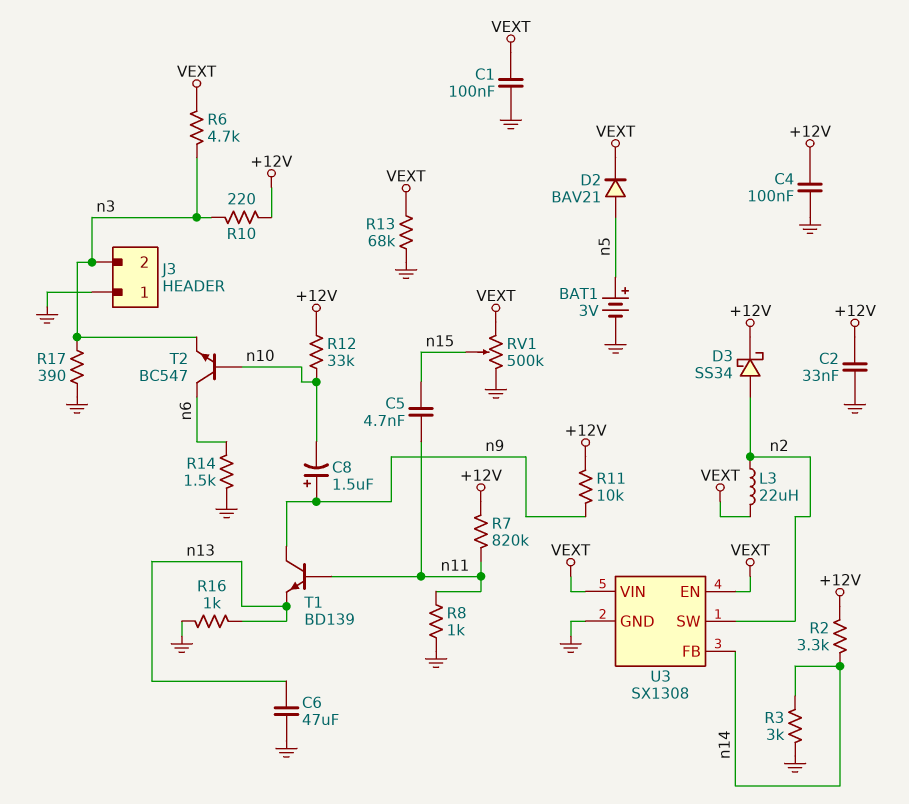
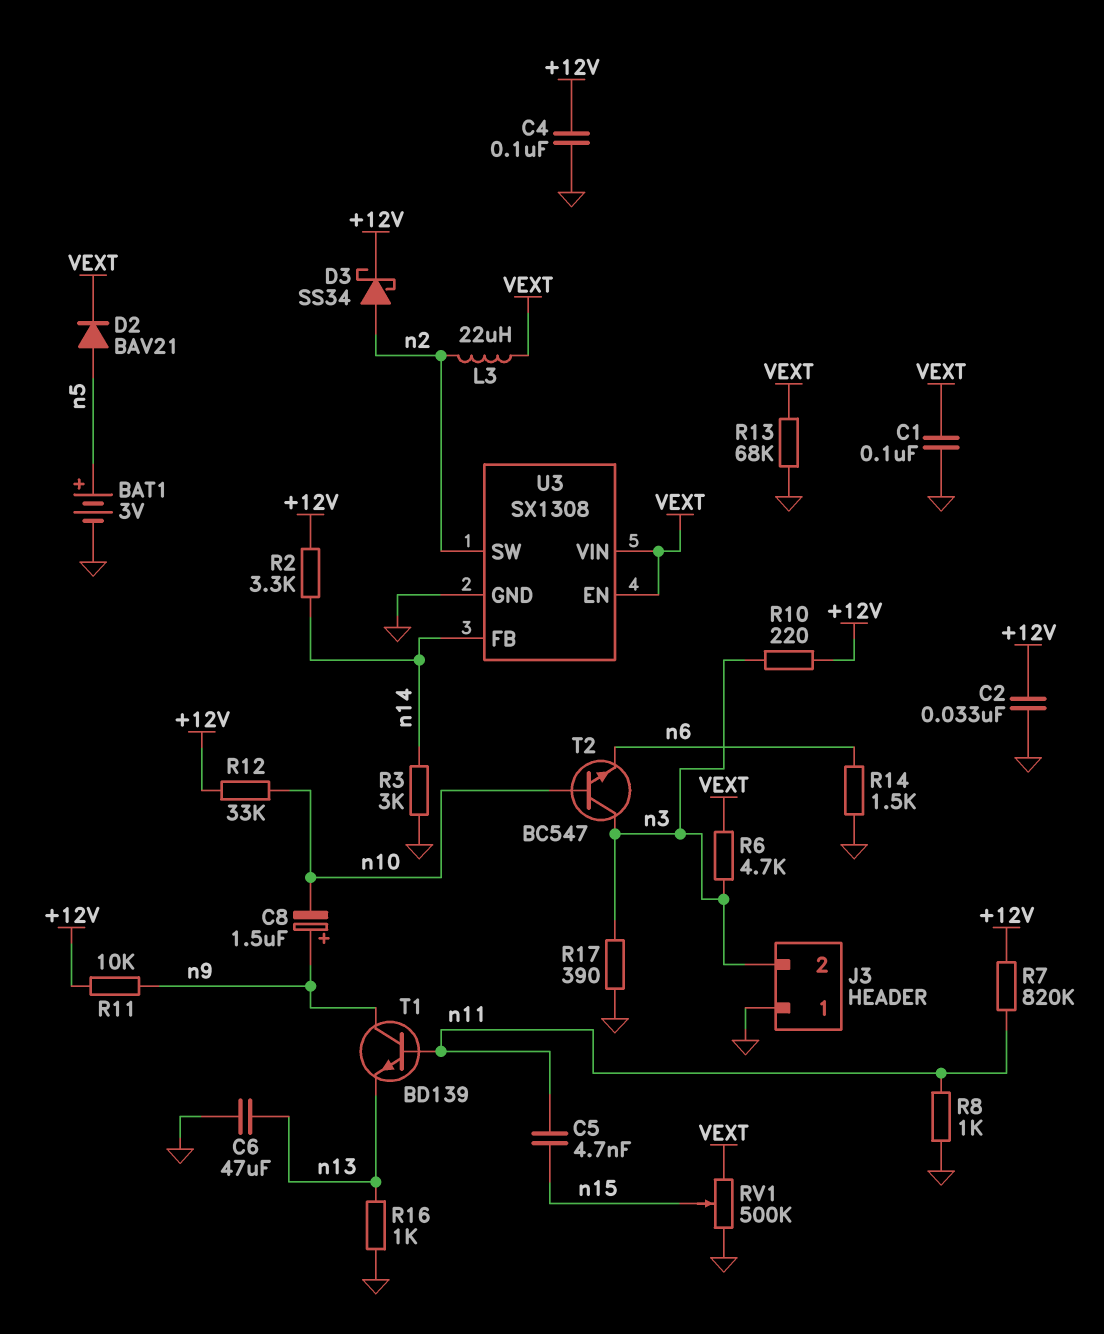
T2: NPN BC547 (B n10, C n6, E n3) -> NPN BC547 (B n10, C n3, E n6)

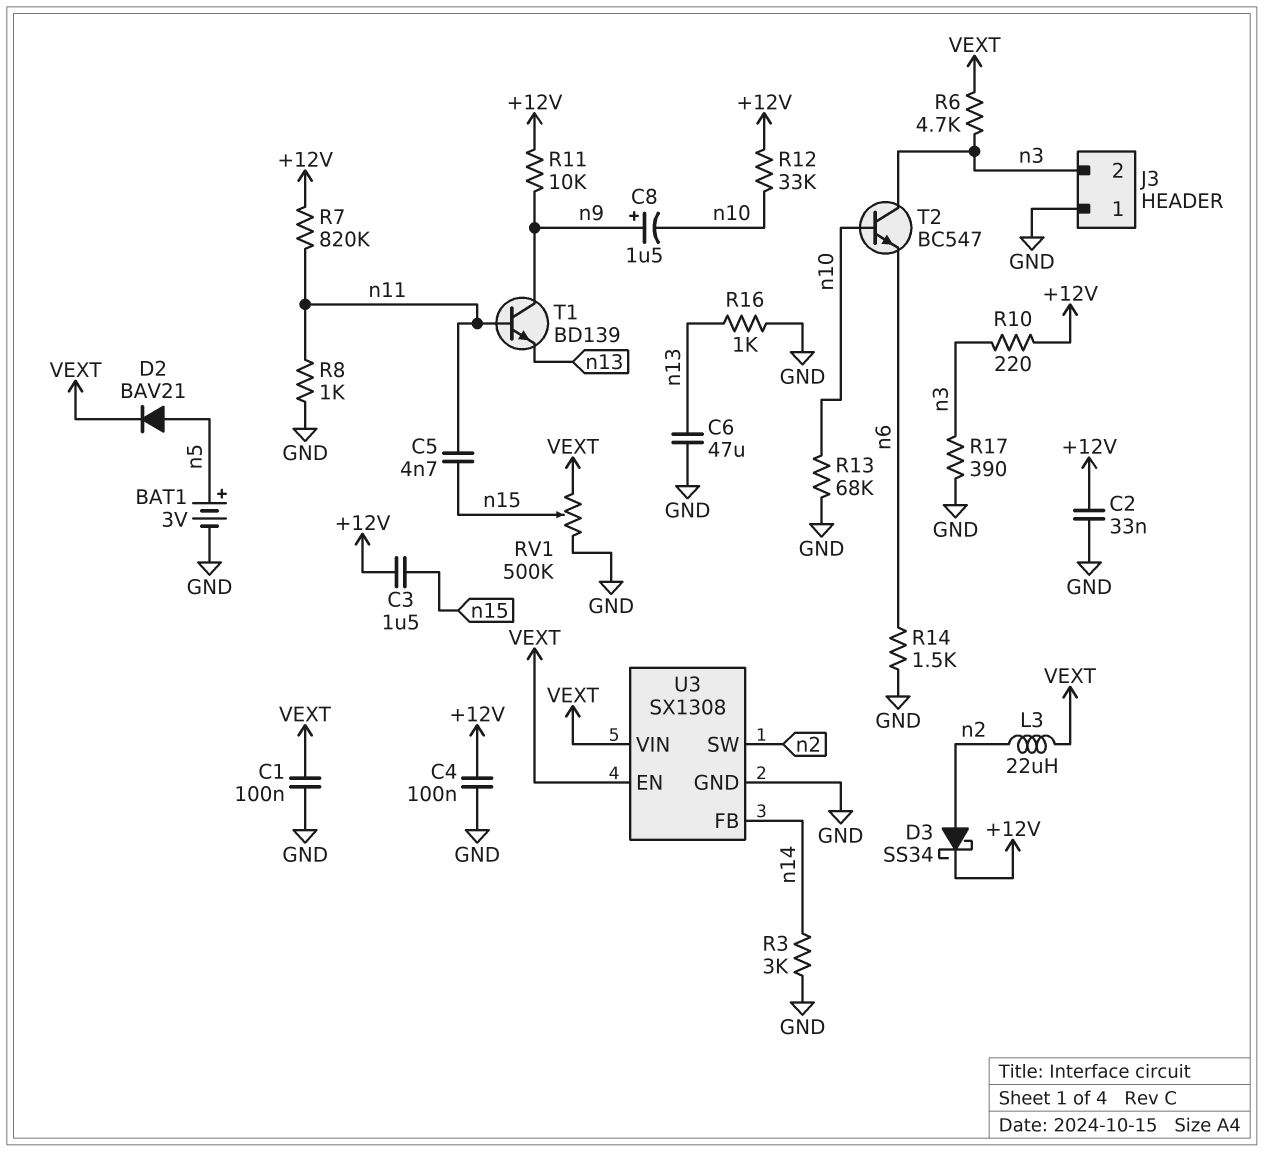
C3: none -> 1.5uF (+12V, n15)
R2: 3.3k (+12V, n14) -> none
R13: 68k (GND, VEXT) -> 68k (GND, n10)

